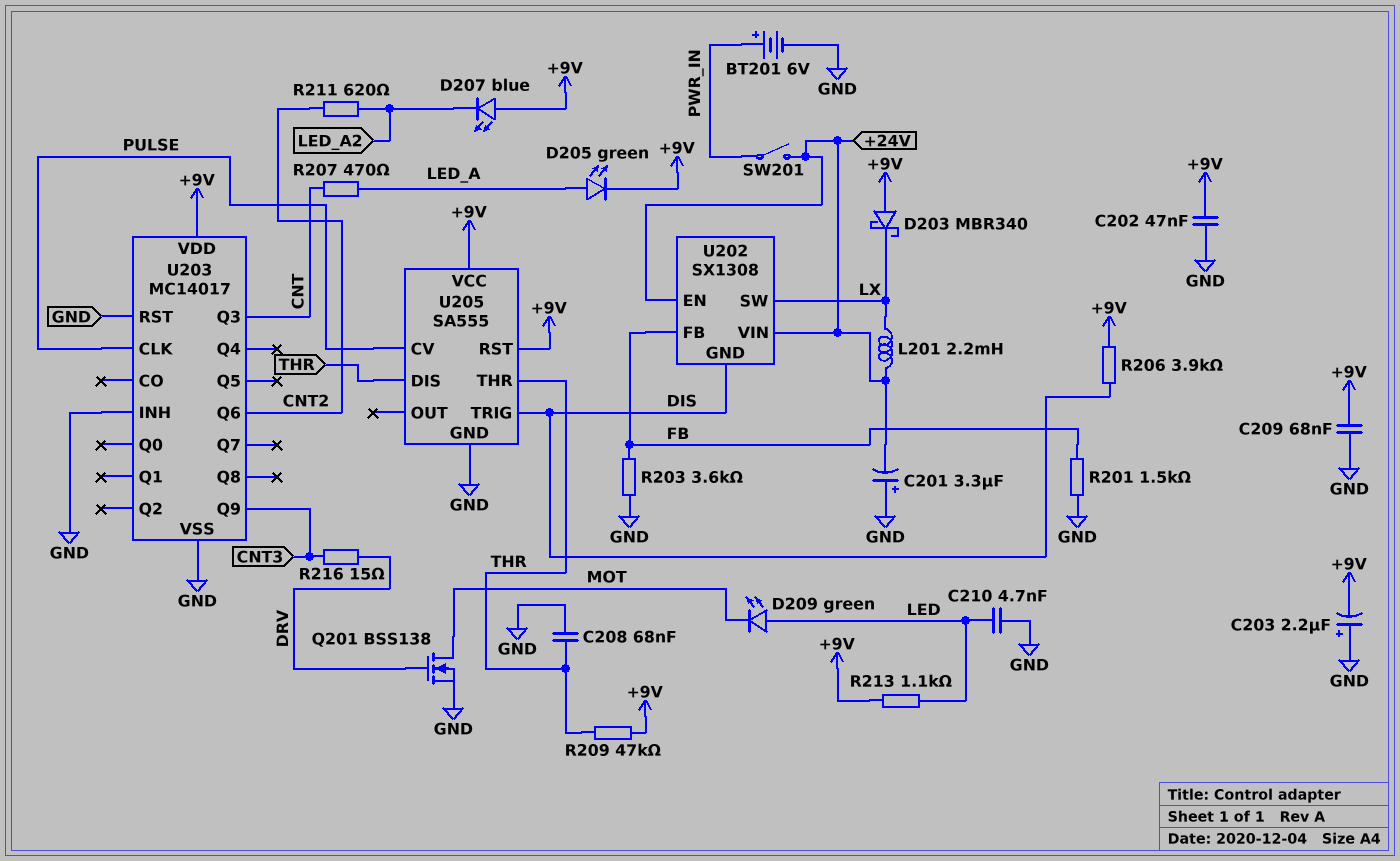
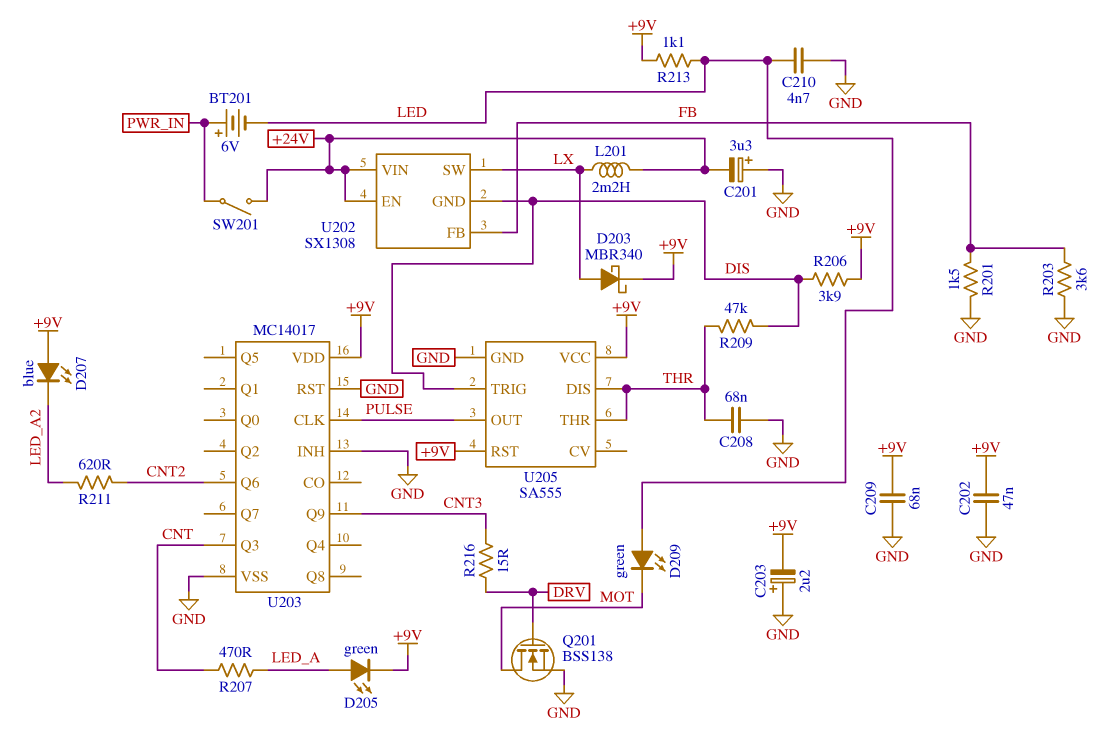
BT201: 6V (plus PWR_IN, minus GND) -> 6V (plus PWR_IN, minus LED)
D203: schottky MBR340 (A +9V, K LX) -> schottky MBR340 (A LX, K +9V)
R209: 47k (+9V, THR) -> 47k (DIS, THR)
U205 pin CV: PULSE -> none
U205 pin OUT: none -> PULSE

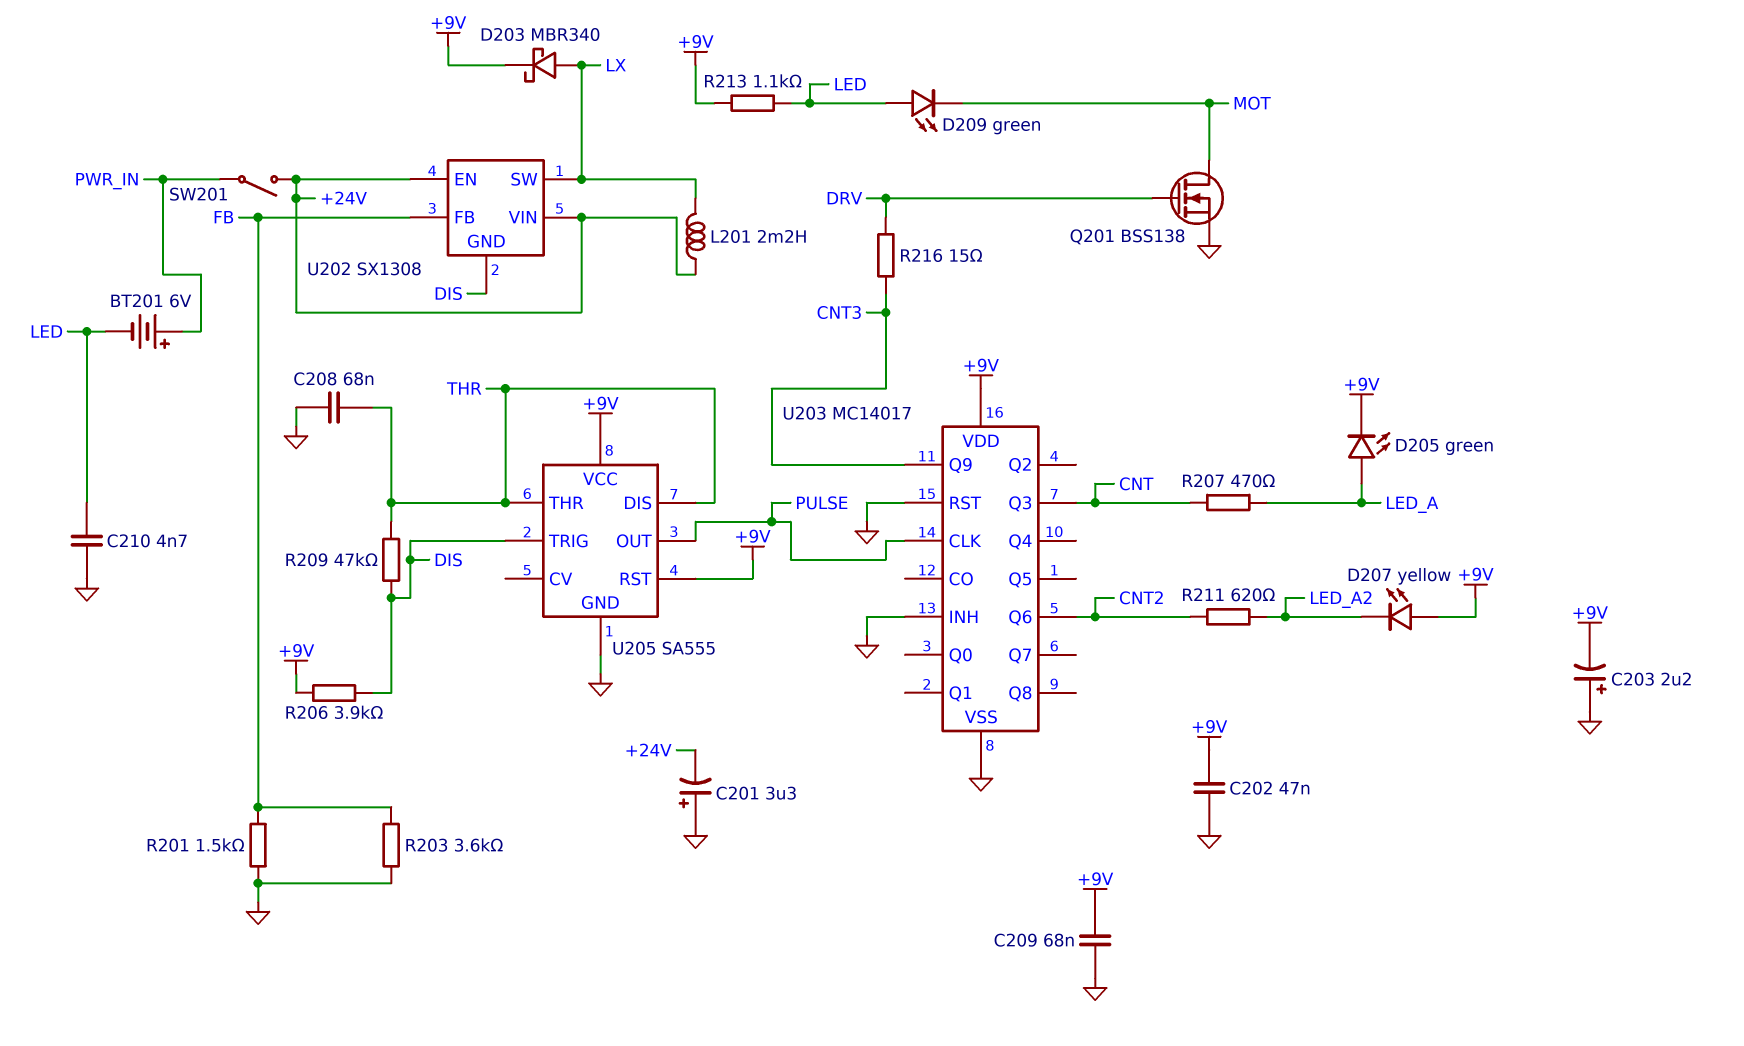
D207: LED blue (A +9V, K LED_A2) -> LED yellow (A +9V, K LED_A2)

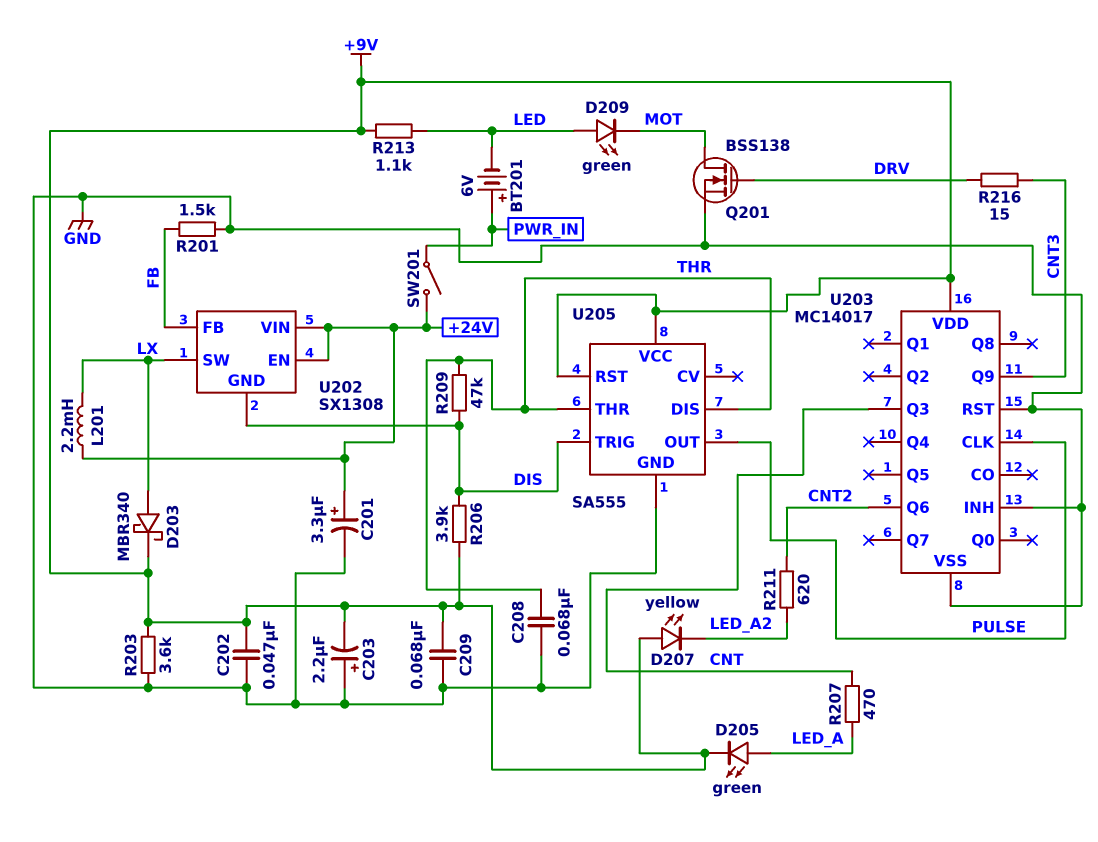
C201: 3.3uF (plus GND, minus +24V) -> 3.3uF (plus +24V, minus GND)
C210: 4.7nF (GND, LED) -> none
R203: 3.6k (FB, GND) -> 3.6k (+9V, GND)

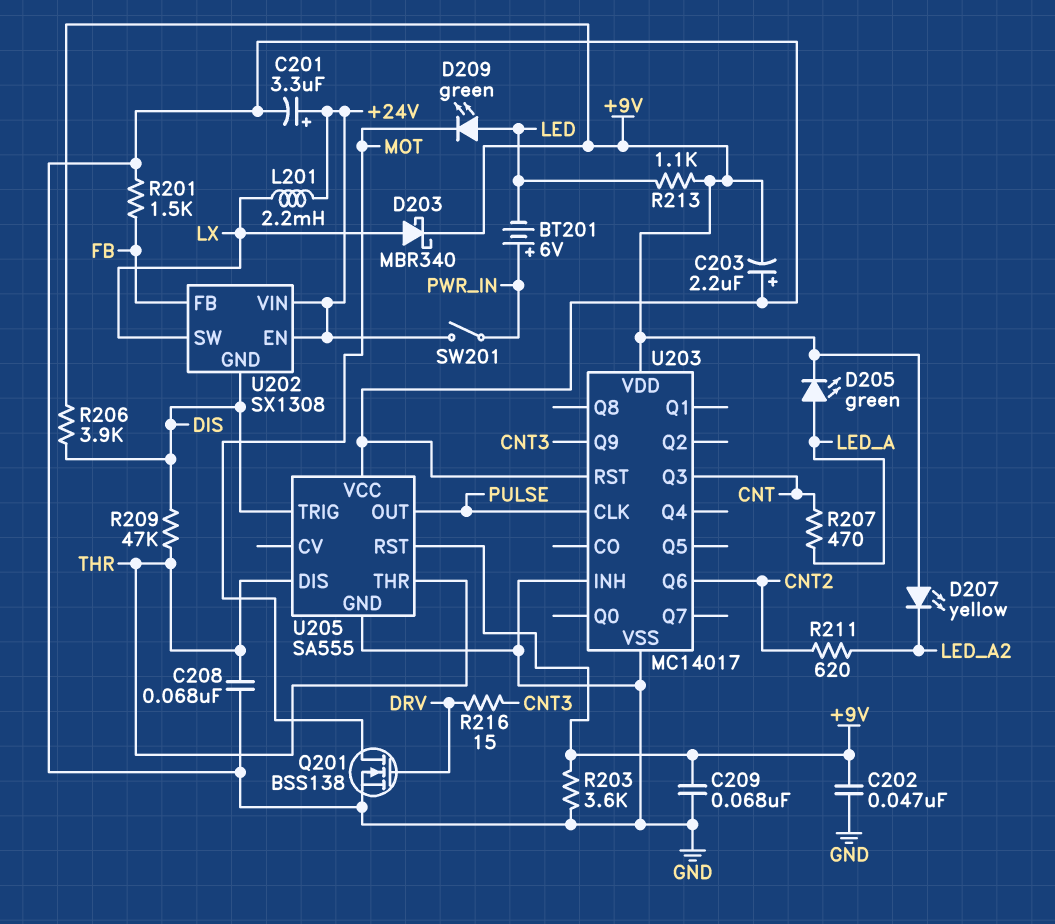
U205 pin VCC: +9V -> GND

